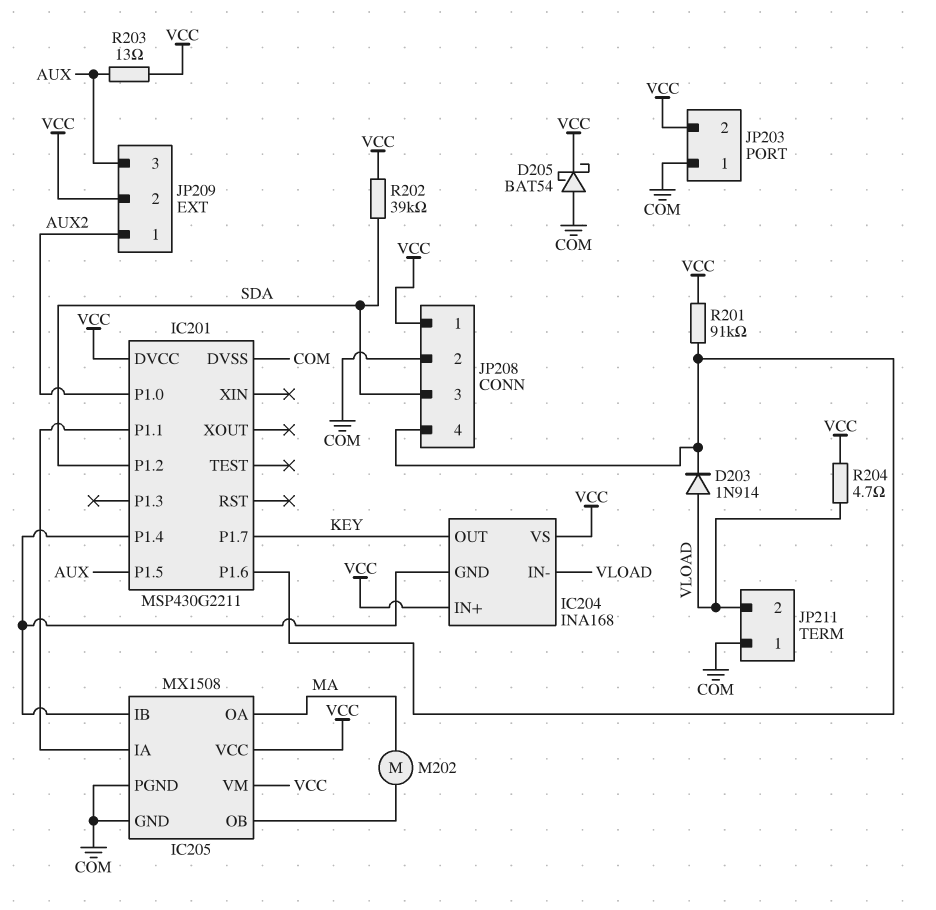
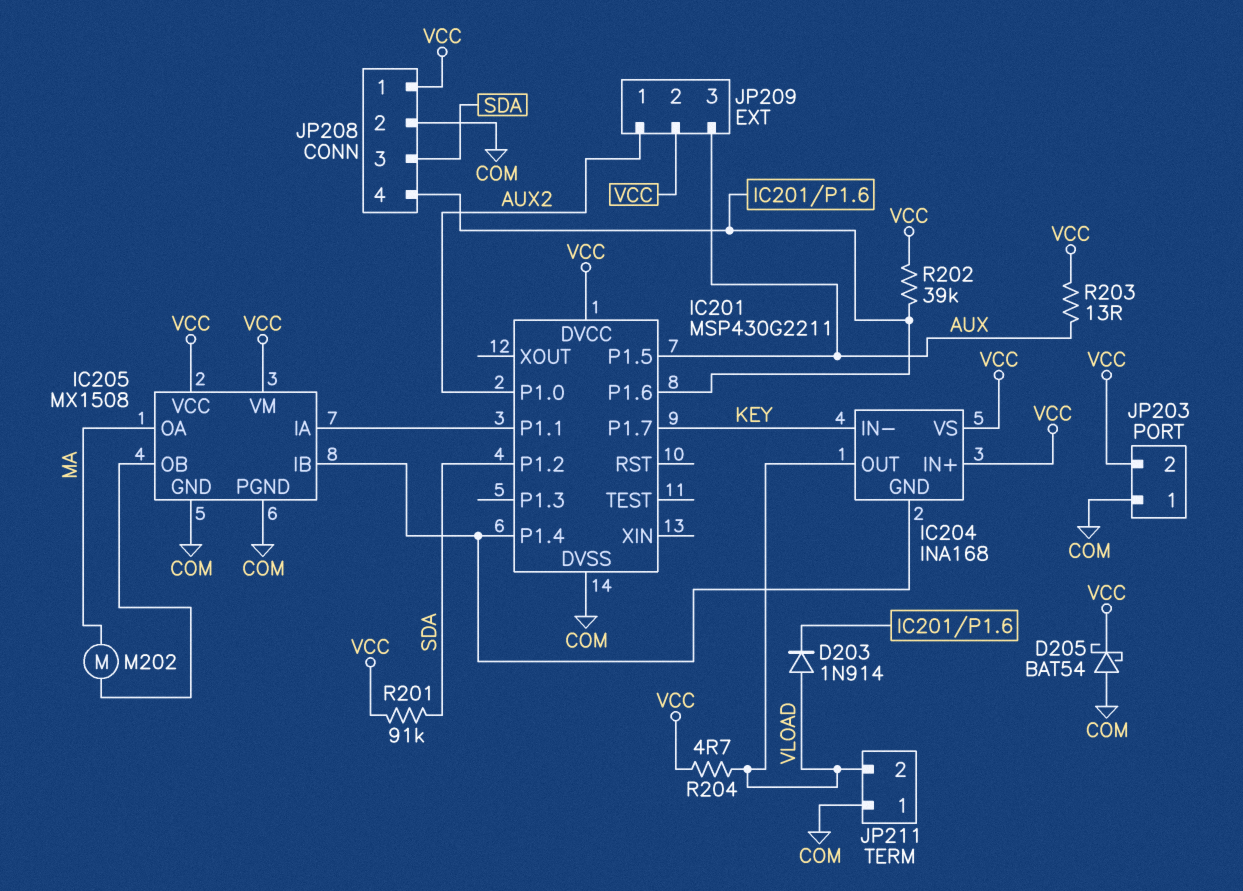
IC204 pin IN-: VLOAD -> KEY
IC204 pin OUT: KEY -> VLOAD
R201: 91k (IC201/P1.6, VCC) -> 91k (SDA, VCC)
R202: 39k (SDA, VCC) -> 39k (IC201/P1.6, VCC)

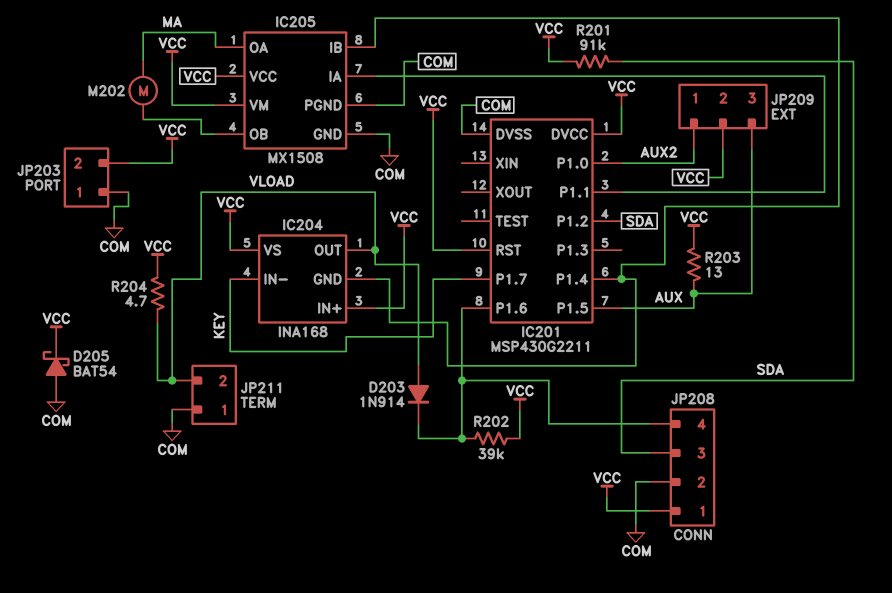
IC201 pin RST: none -> VCC

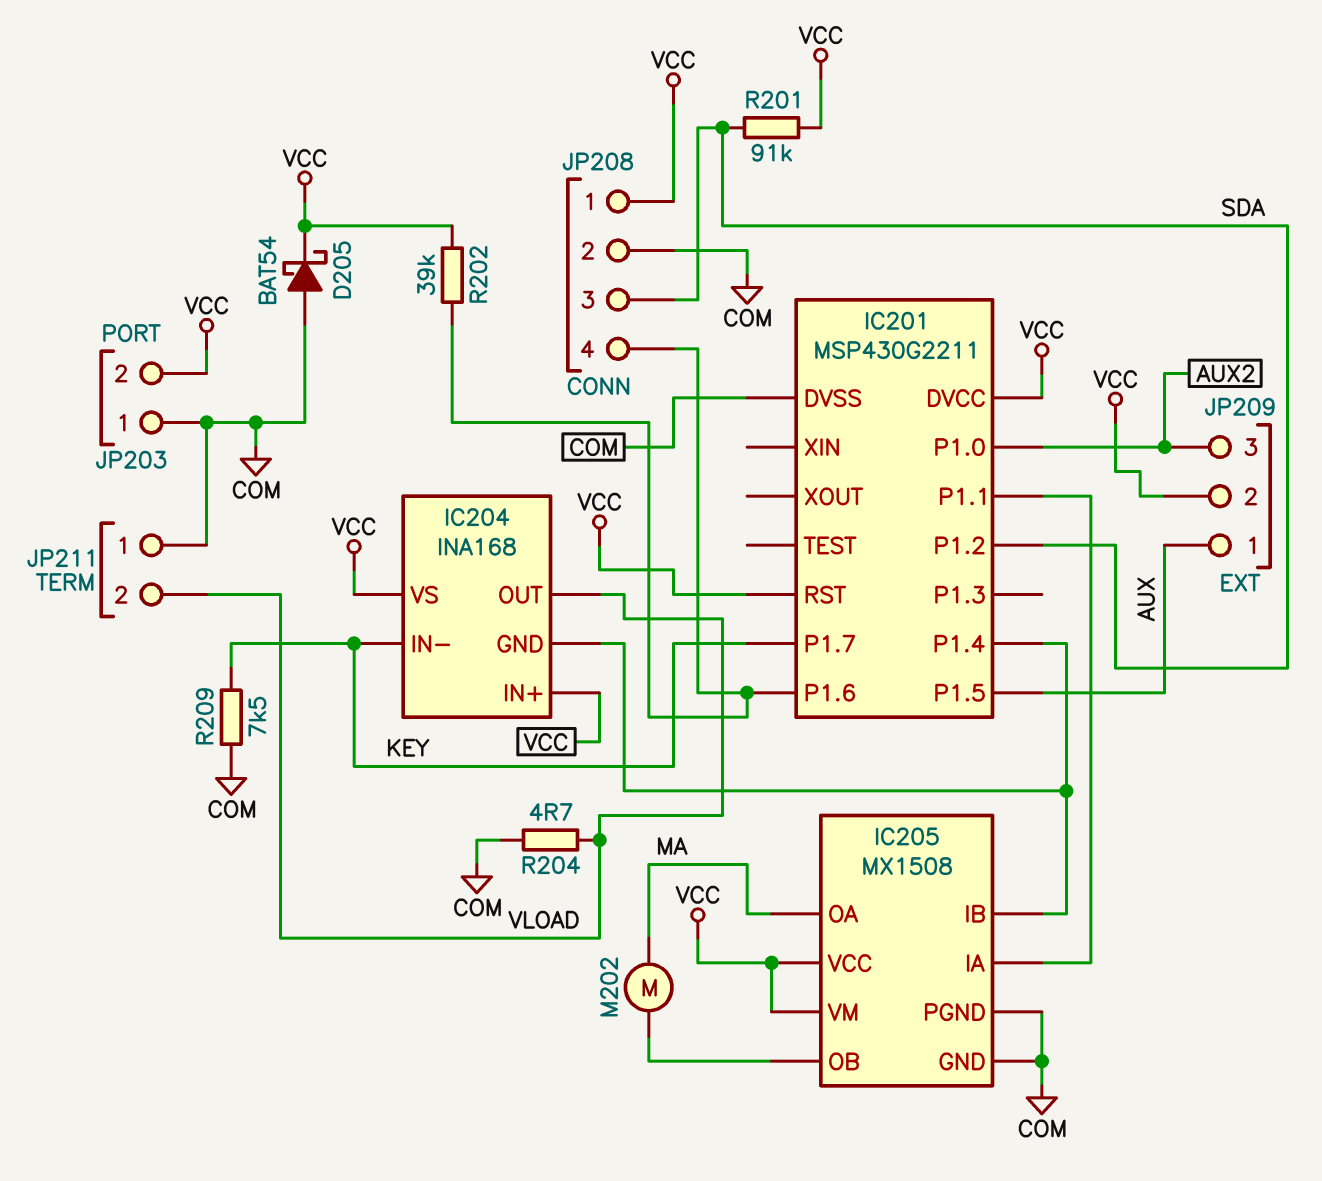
D203: diode 1N914 (A VLOAD, K IC201/P1.6) -> none
JP209 pin 1: AUX2 -> AUX
JP209 pin 3: AUX -> AUX2
R203: 13 (AUX, VCC) -> none
R204: 4.7 (VCC, VLOAD) -> 4.7 (COM, VLOAD)
R209: none -> 7.5k (COM, KEY)

